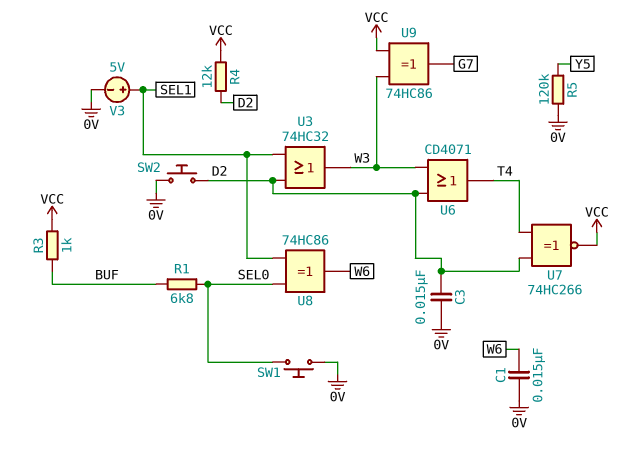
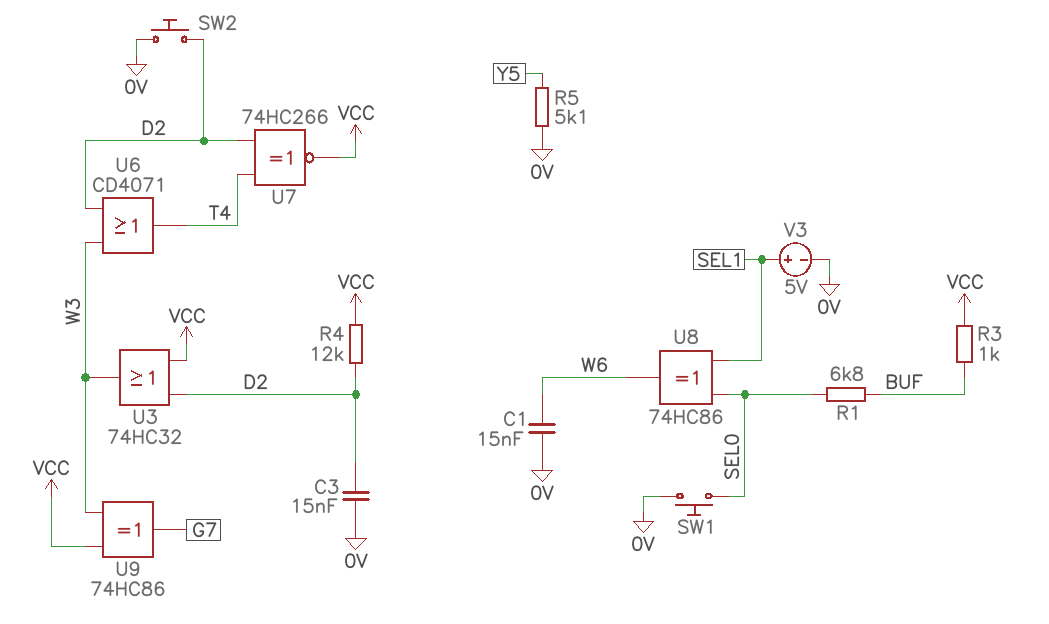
R5: 120k (0V, Y5) -> 5.1k (0V, Y5)
U3: OR 74HC32 (in D2, in SEL1, out W3) -> OR 74HC32 (in D2, in VCC, out W3)

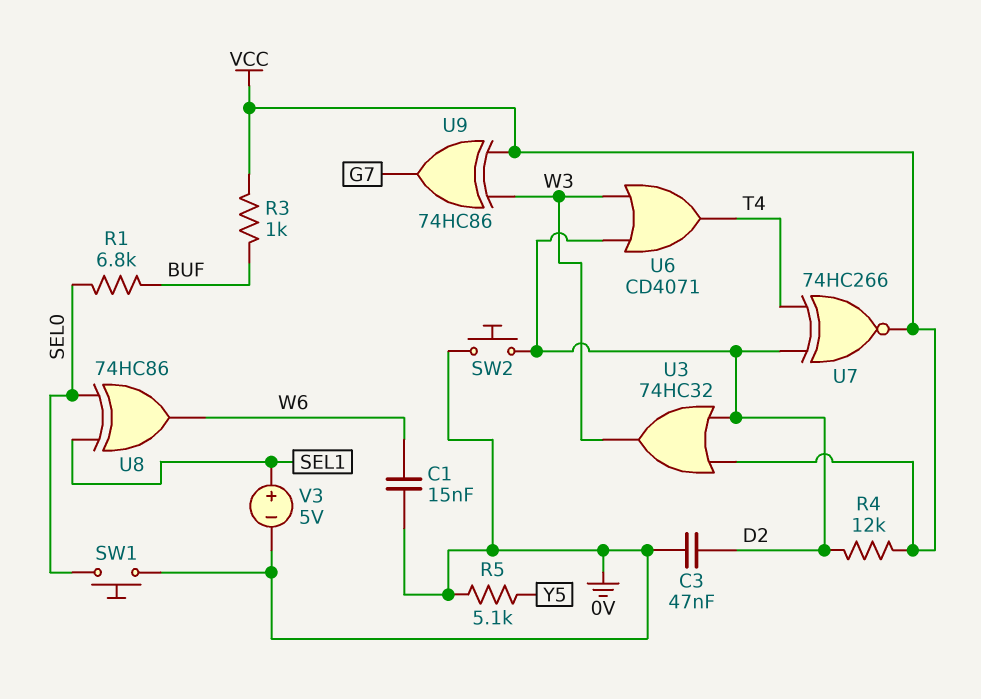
C3: 15nF (0V, D2) -> 47nF (0V, D2)

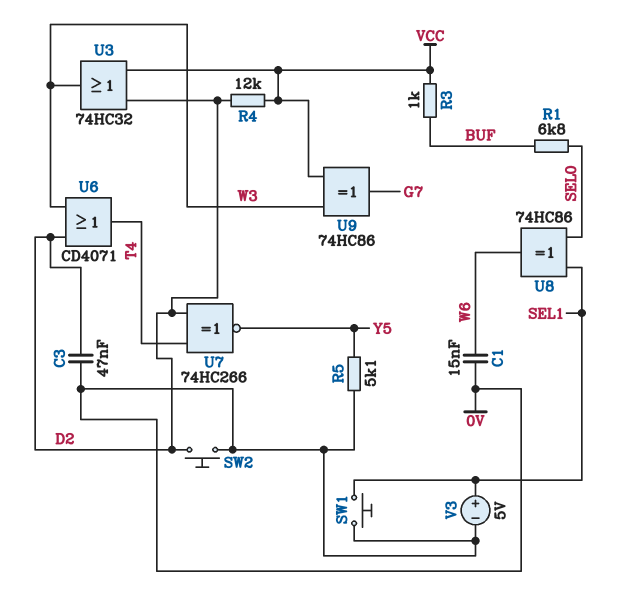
SW1: button (0V, SEL0) -> button (0V, SEL1)
U7: XNOR 74HC266 (in D2, in T4, out VCC) -> XNOR 74HC266 (in D2, in T4, out Y5)

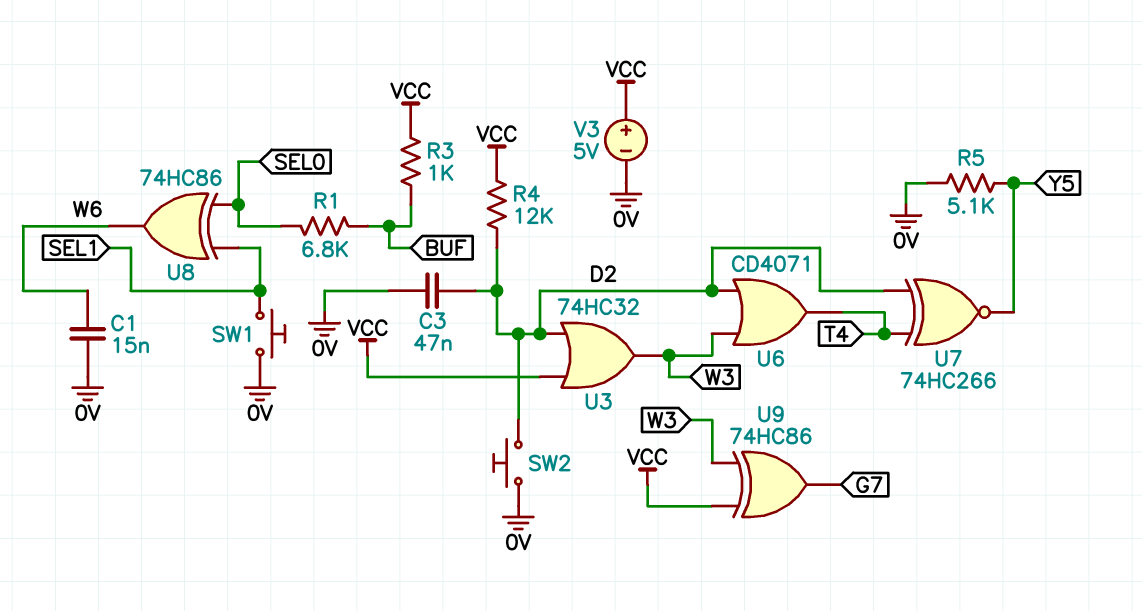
V3: 5V (plus SEL1, minus 0V) -> 5V (plus VCC, minus 0V)

